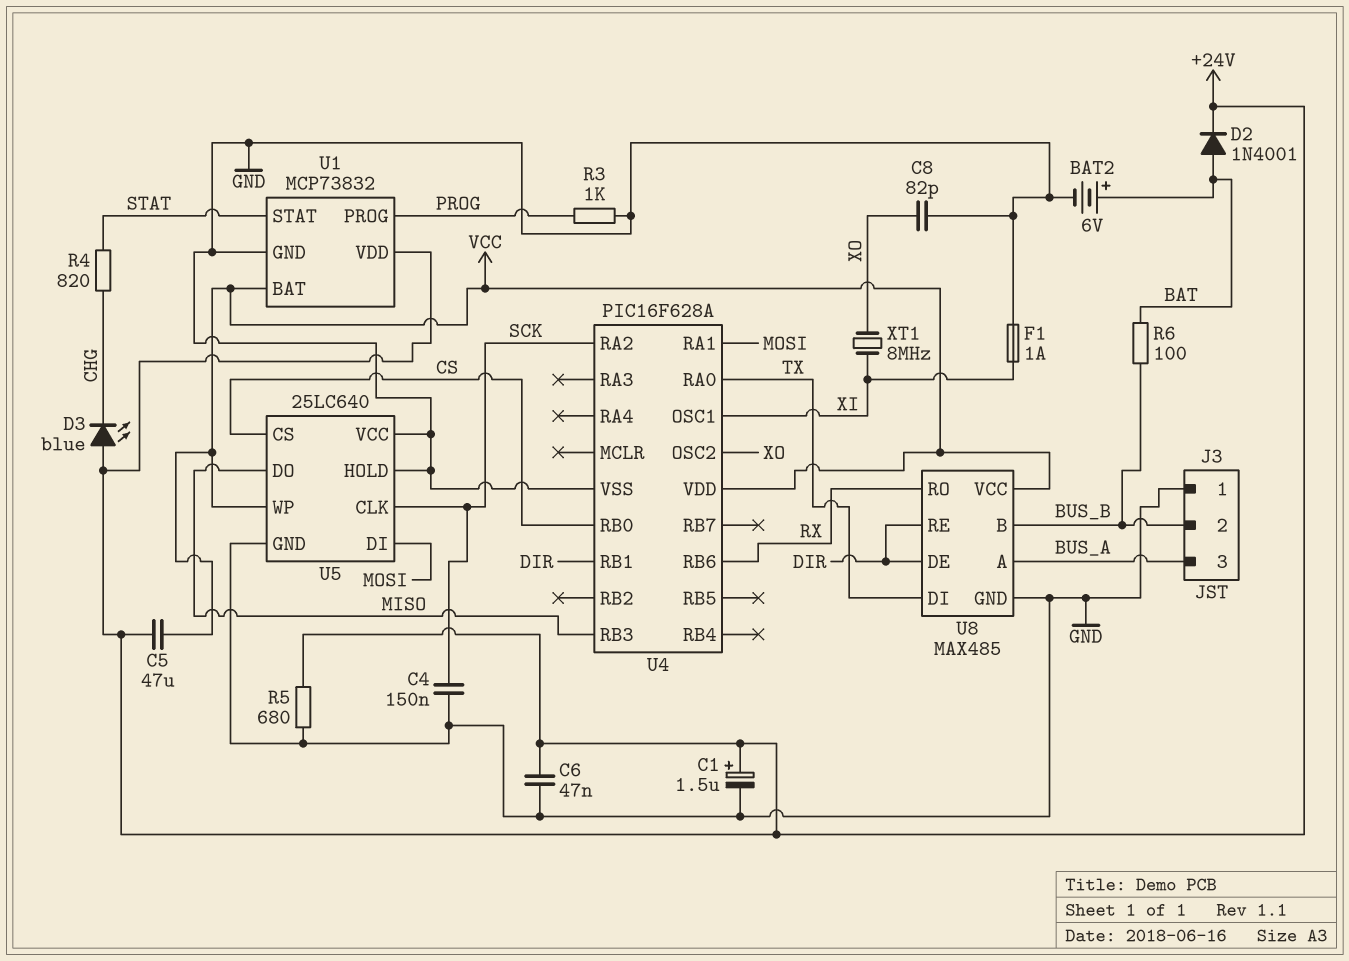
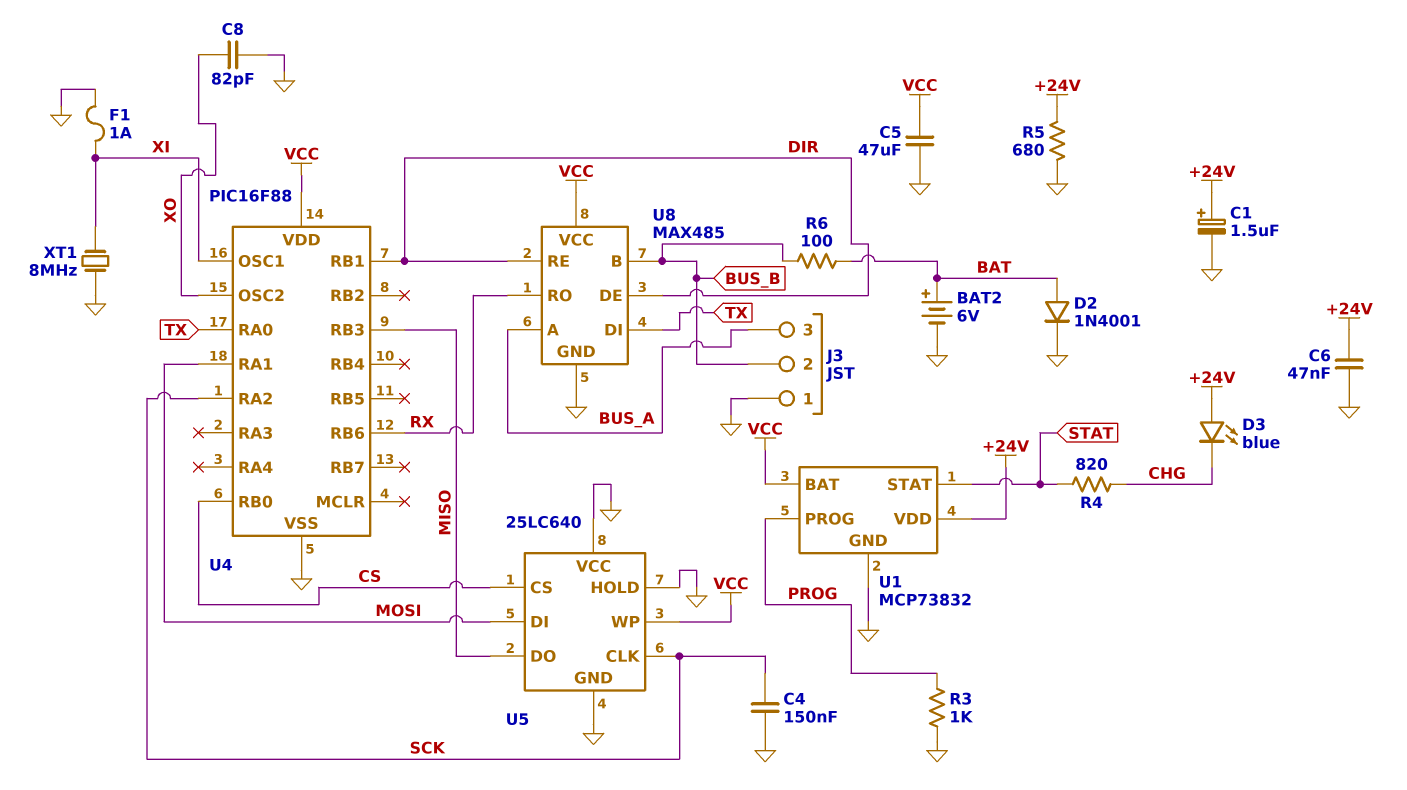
C5: 47uF (+24V, VCC) -> 47uF (GND, VCC)
D2: diode 1N4001 (A BAT, K +24V) -> diode 1N4001 (A BAT, K GND)
U4: PIC16F628A -> PIC16F88
XT1: 8MHz (XI, XO) -> 8MHz (GND, XI)

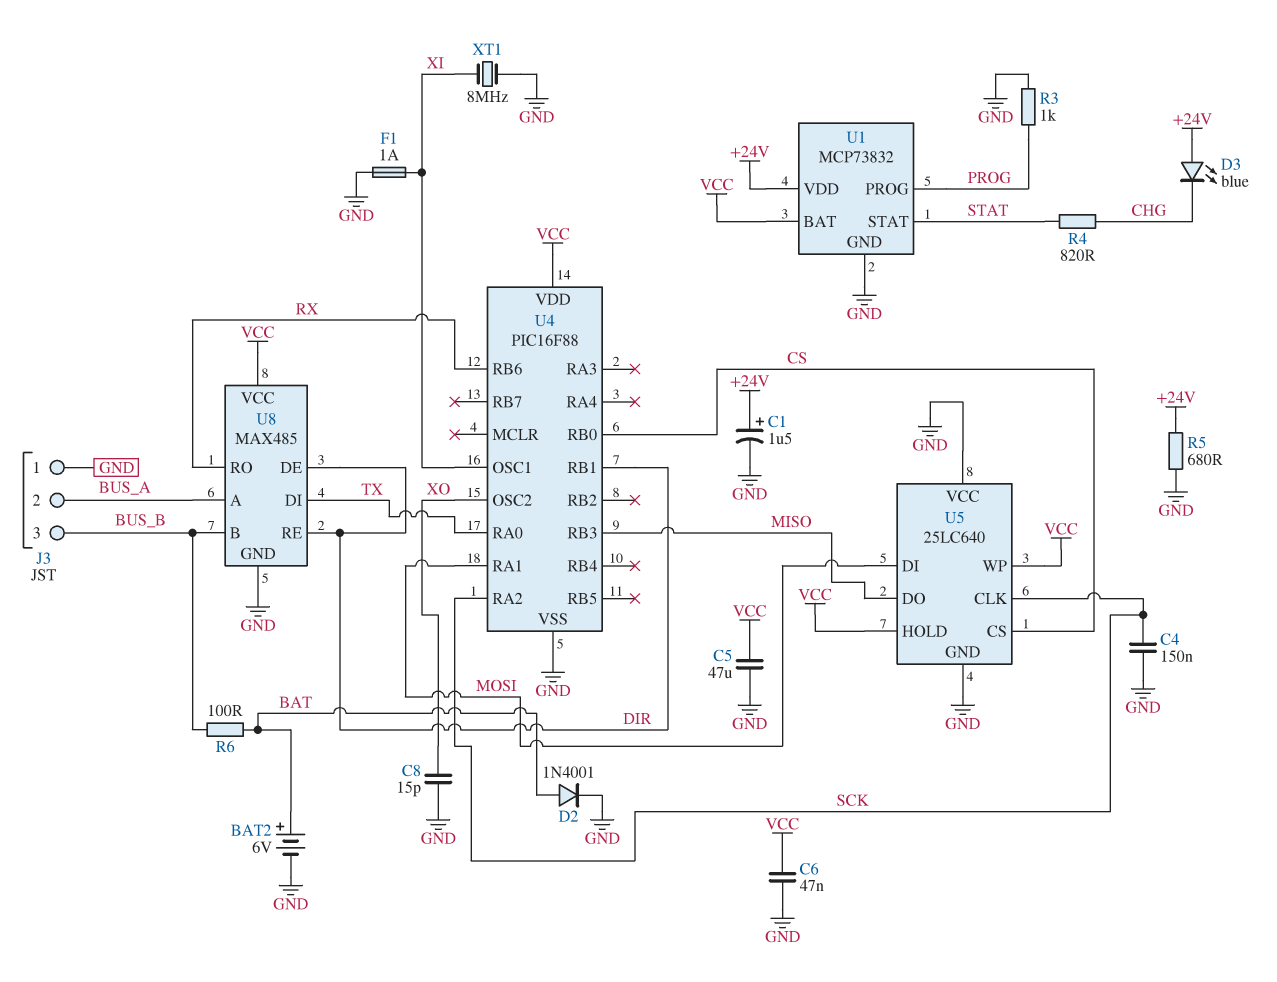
C6: 47nF (+24V, GND) -> 47nF (GND, VCC)
C8: 82pF (GND, XO) -> 15pF (GND, XO)
J3 pin 2: BUS_B -> BUS_A
J3 pin 3: BUS_A -> BUS_B
U5 pin HOLD: GND -> VCC

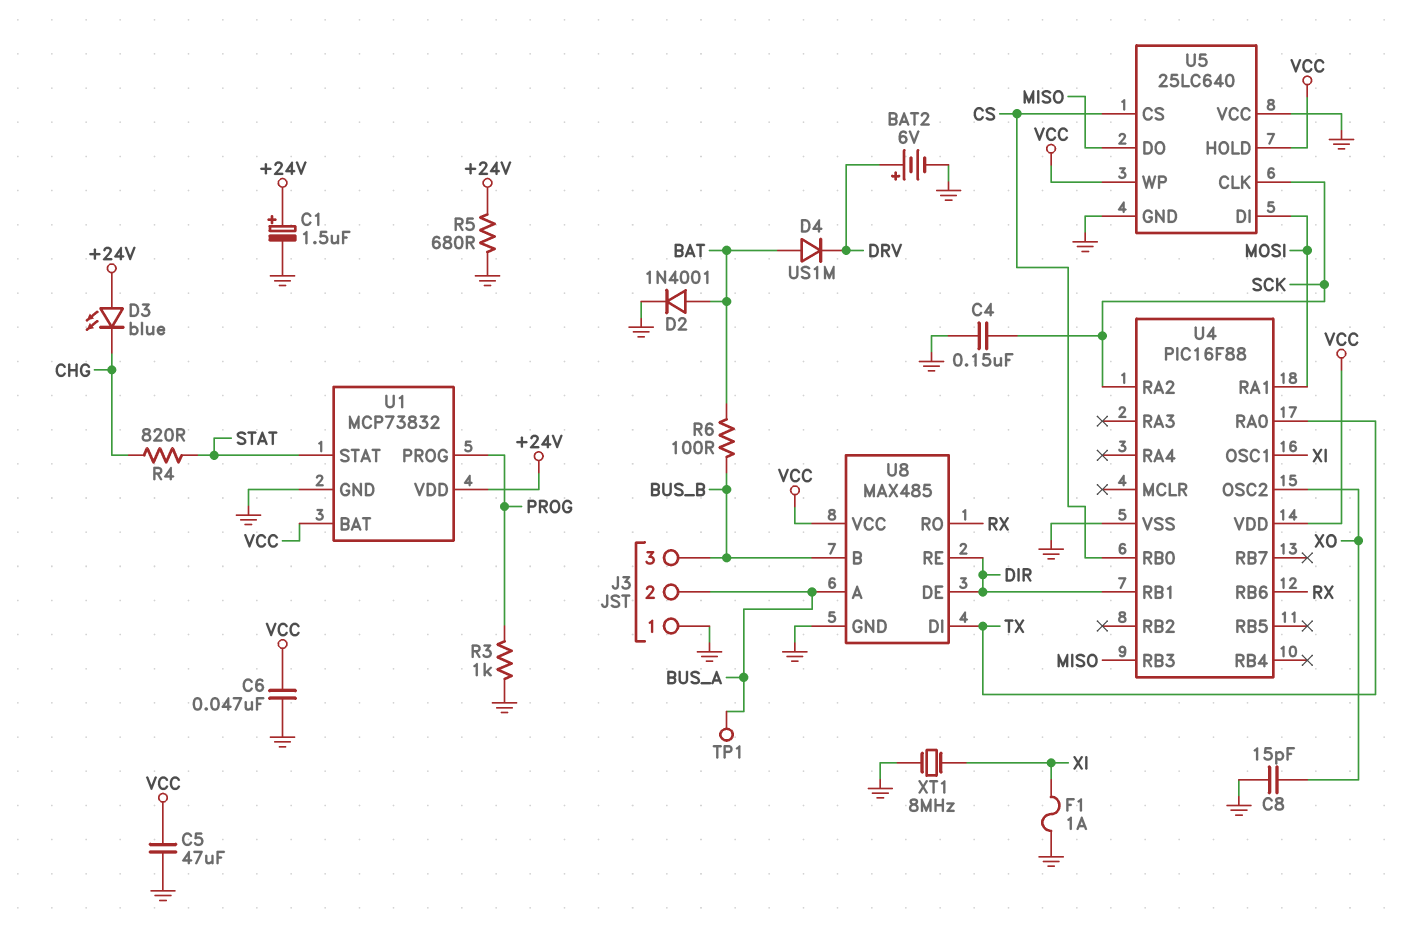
BAT2: 6V (plus BAT, minus GND) -> 6V (plus DRV, minus GND)
D4: none -> diode US1M (A BAT, K DRV)
TP1: none -> test point (BUS_A)

